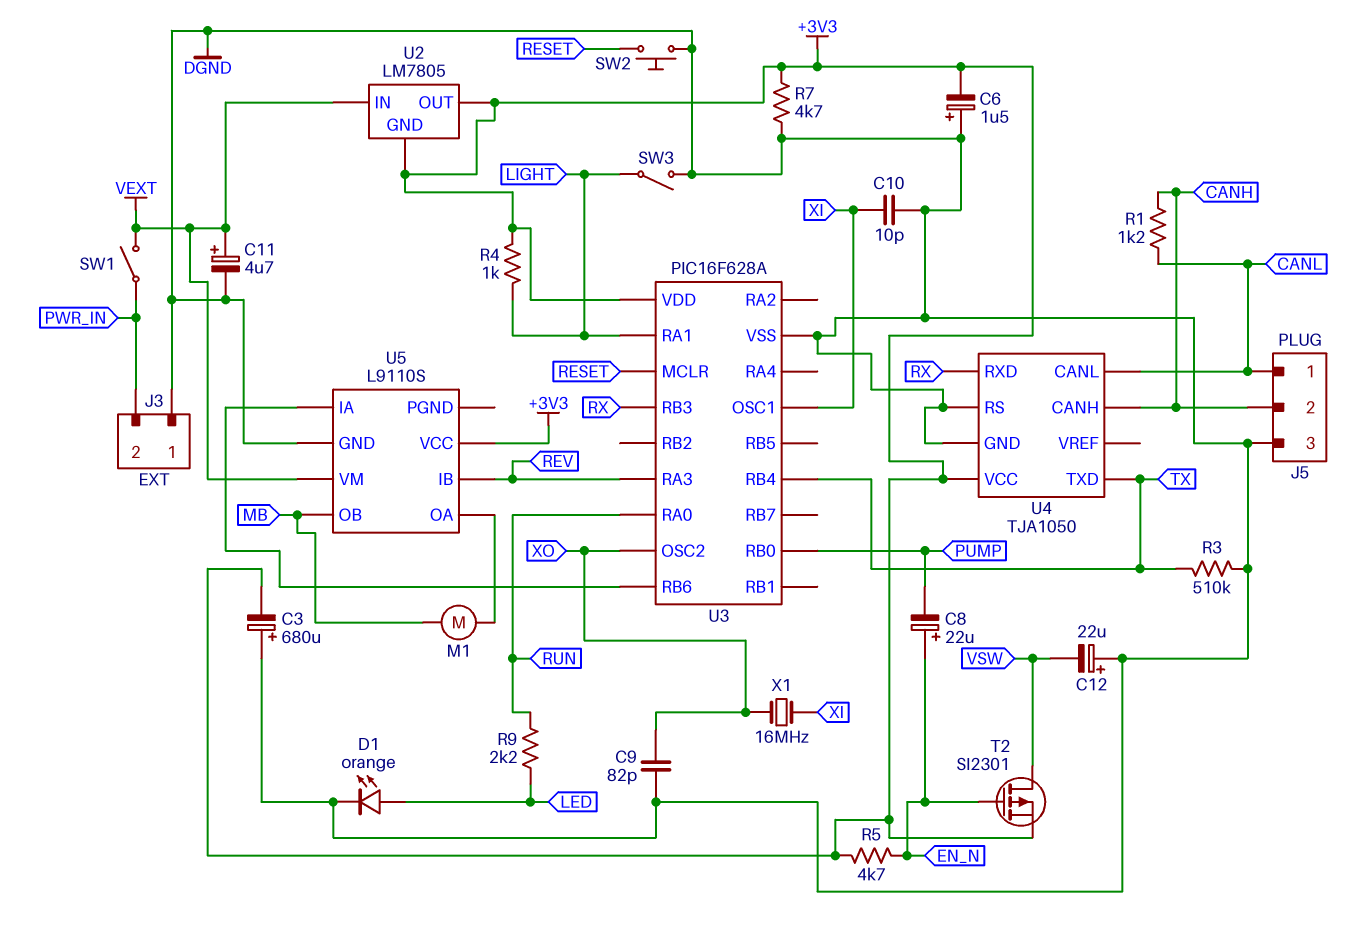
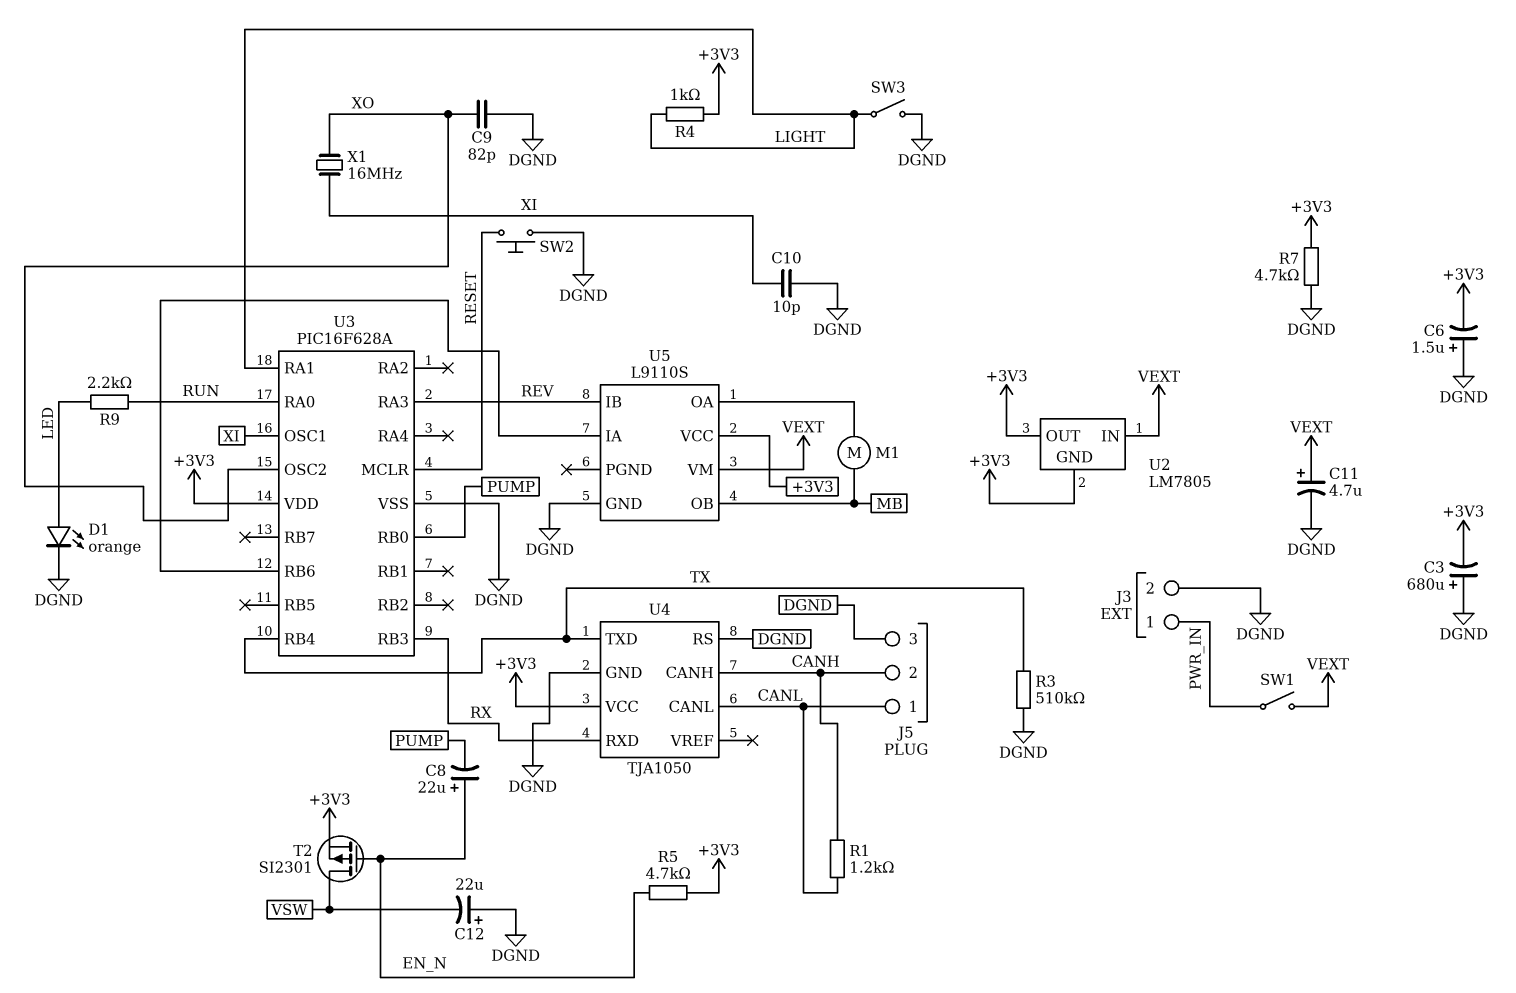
J3 pin 1: DGND -> PWR_IN
J3 pin 2: PWR_IN -> DGND

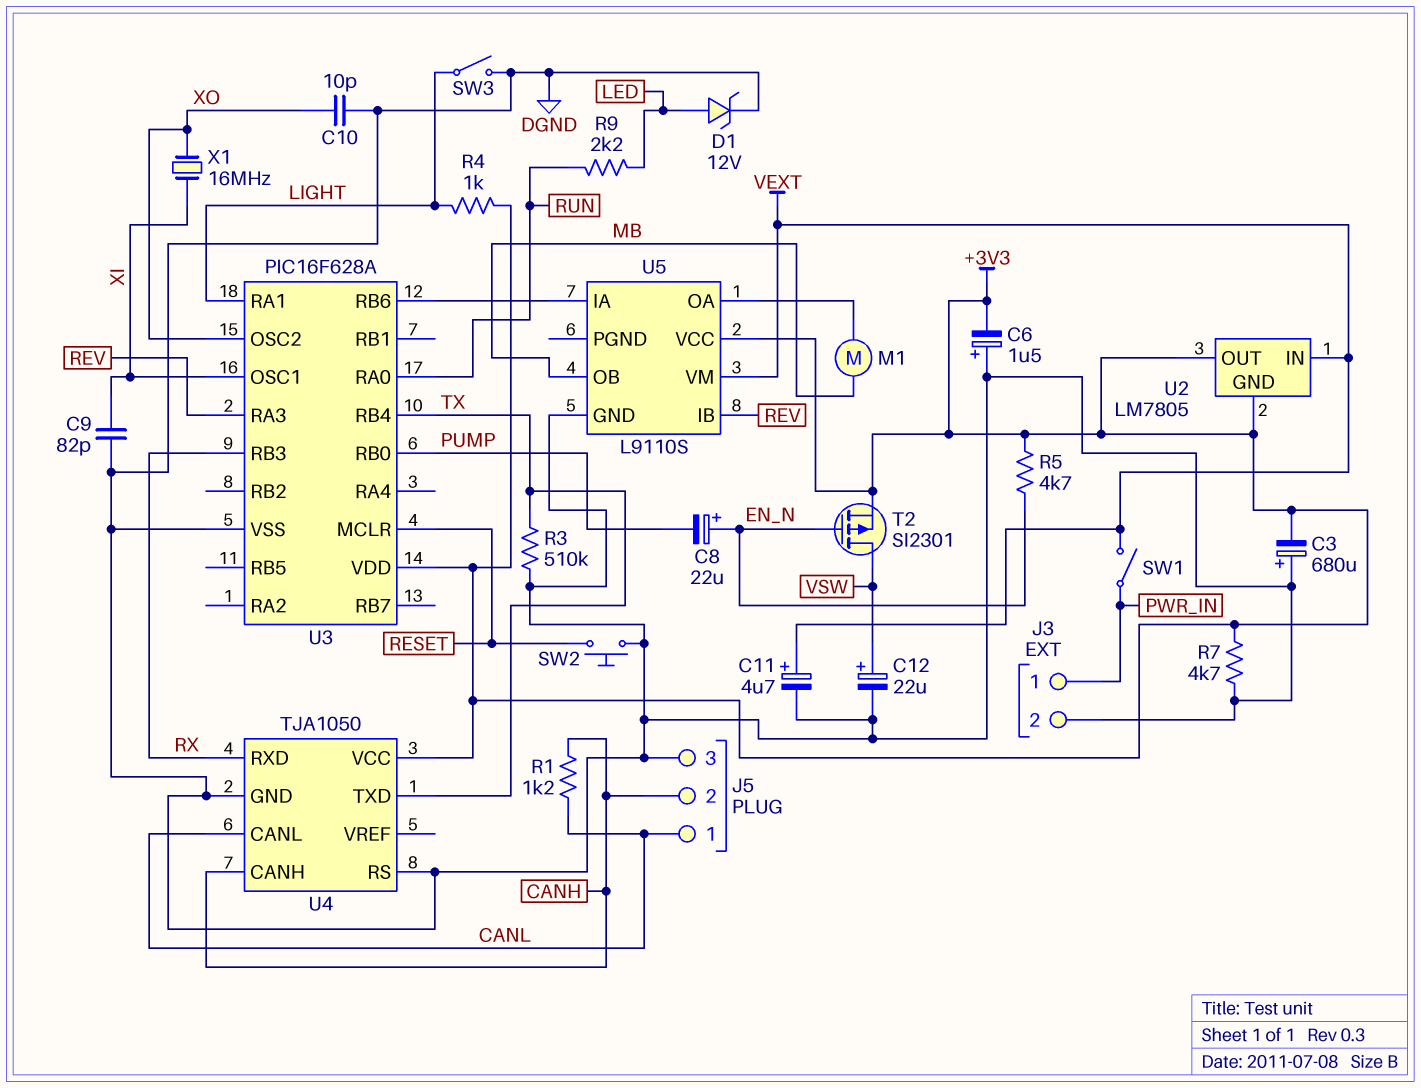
C9: 82pF (DGND, XO) -> 82pF (DGND, XI)
C10: 10pF (DGND, XI) -> 10pF (DGND, XO)
C12: 22uF (plus DGND, minus VSW) -> 22uF (plus VSW, minus DGND)
D1: LED orange (A LED, K DGND) -> zener 12V (A LED, K DGND)

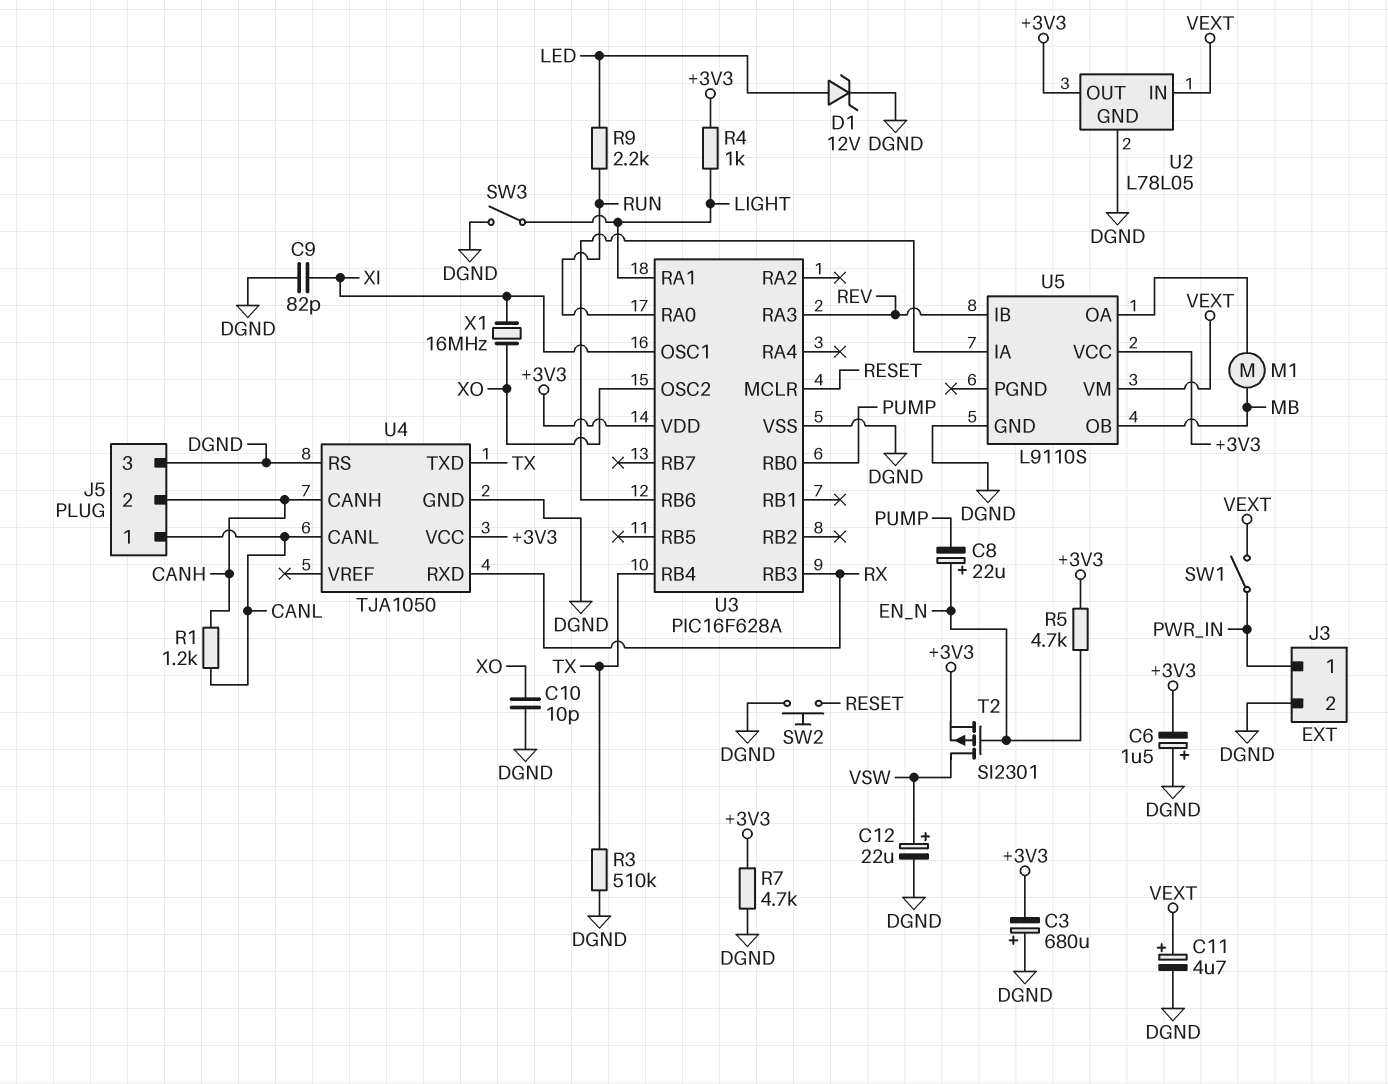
U2: LM7805 -> L78L05
U2 pin GND: +3V3 -> DGND

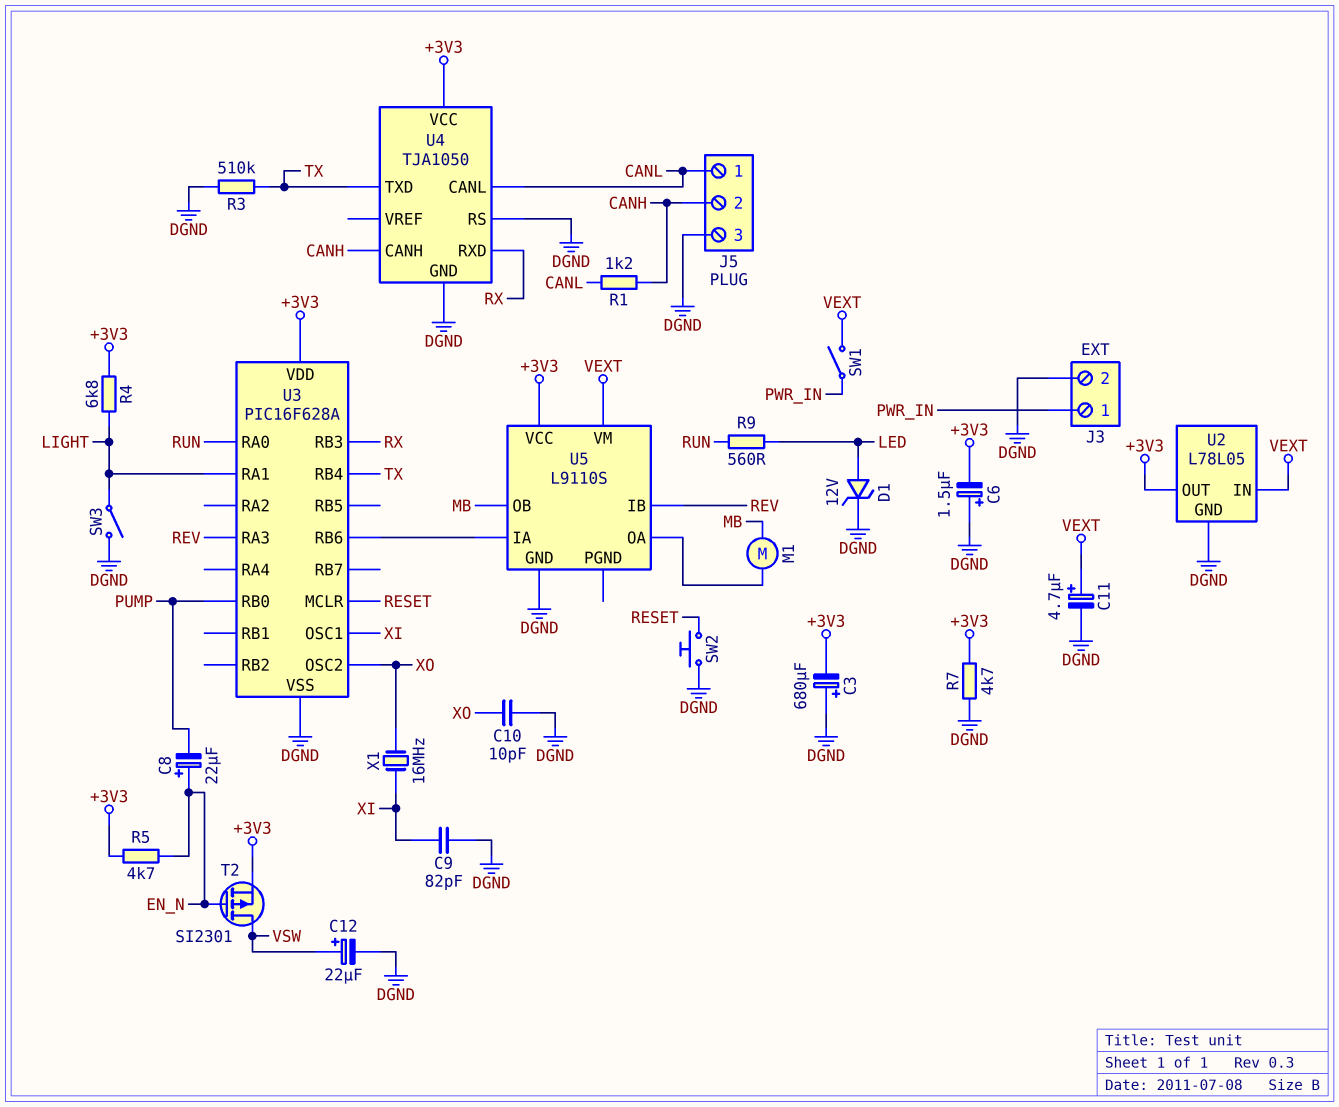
R4: 1k (+3V3, LIGHT) -> 6.8k (+3V3, LIGHT)
R9: 2.2k (LED, RUN) -> 560 (LED, RUN)

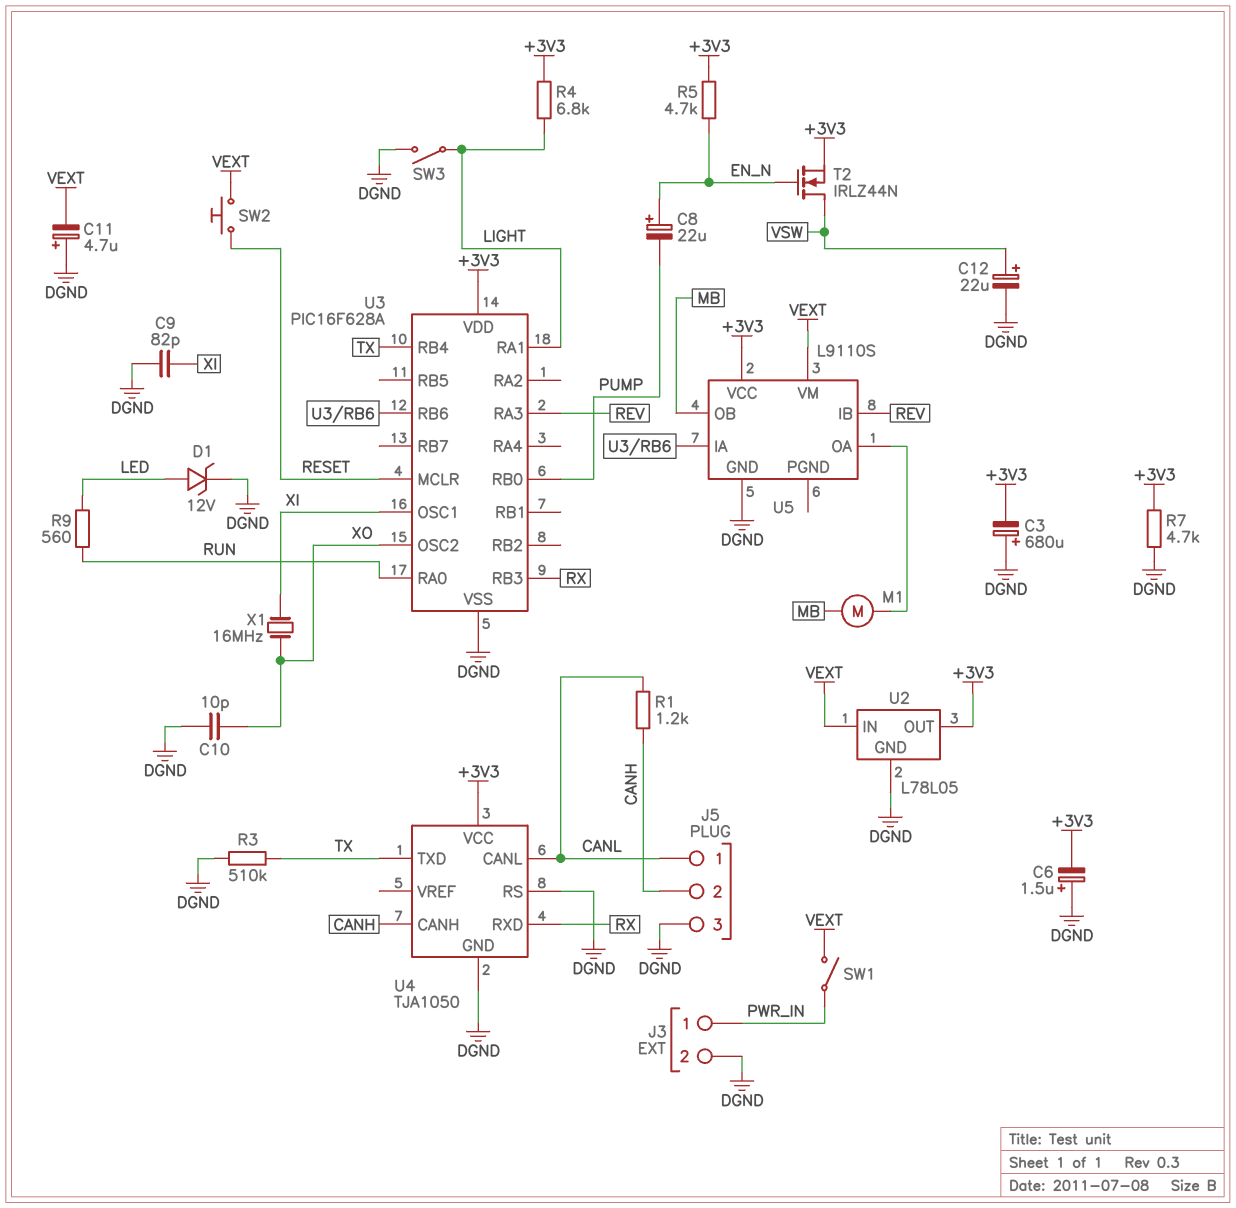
C11: 4.7uF (plus VEXT, minus DGND) -> 4.7uF (plus DGND, minus VEXT)
SW2: button (DGND, RESET) -> button (RESET, VEXT)
T2: PMOS SI2301 (G EN_N, D VSW, S +3V3) -> NMOS IRLZ44N (G EN_N, D VSW, S +3V3)

